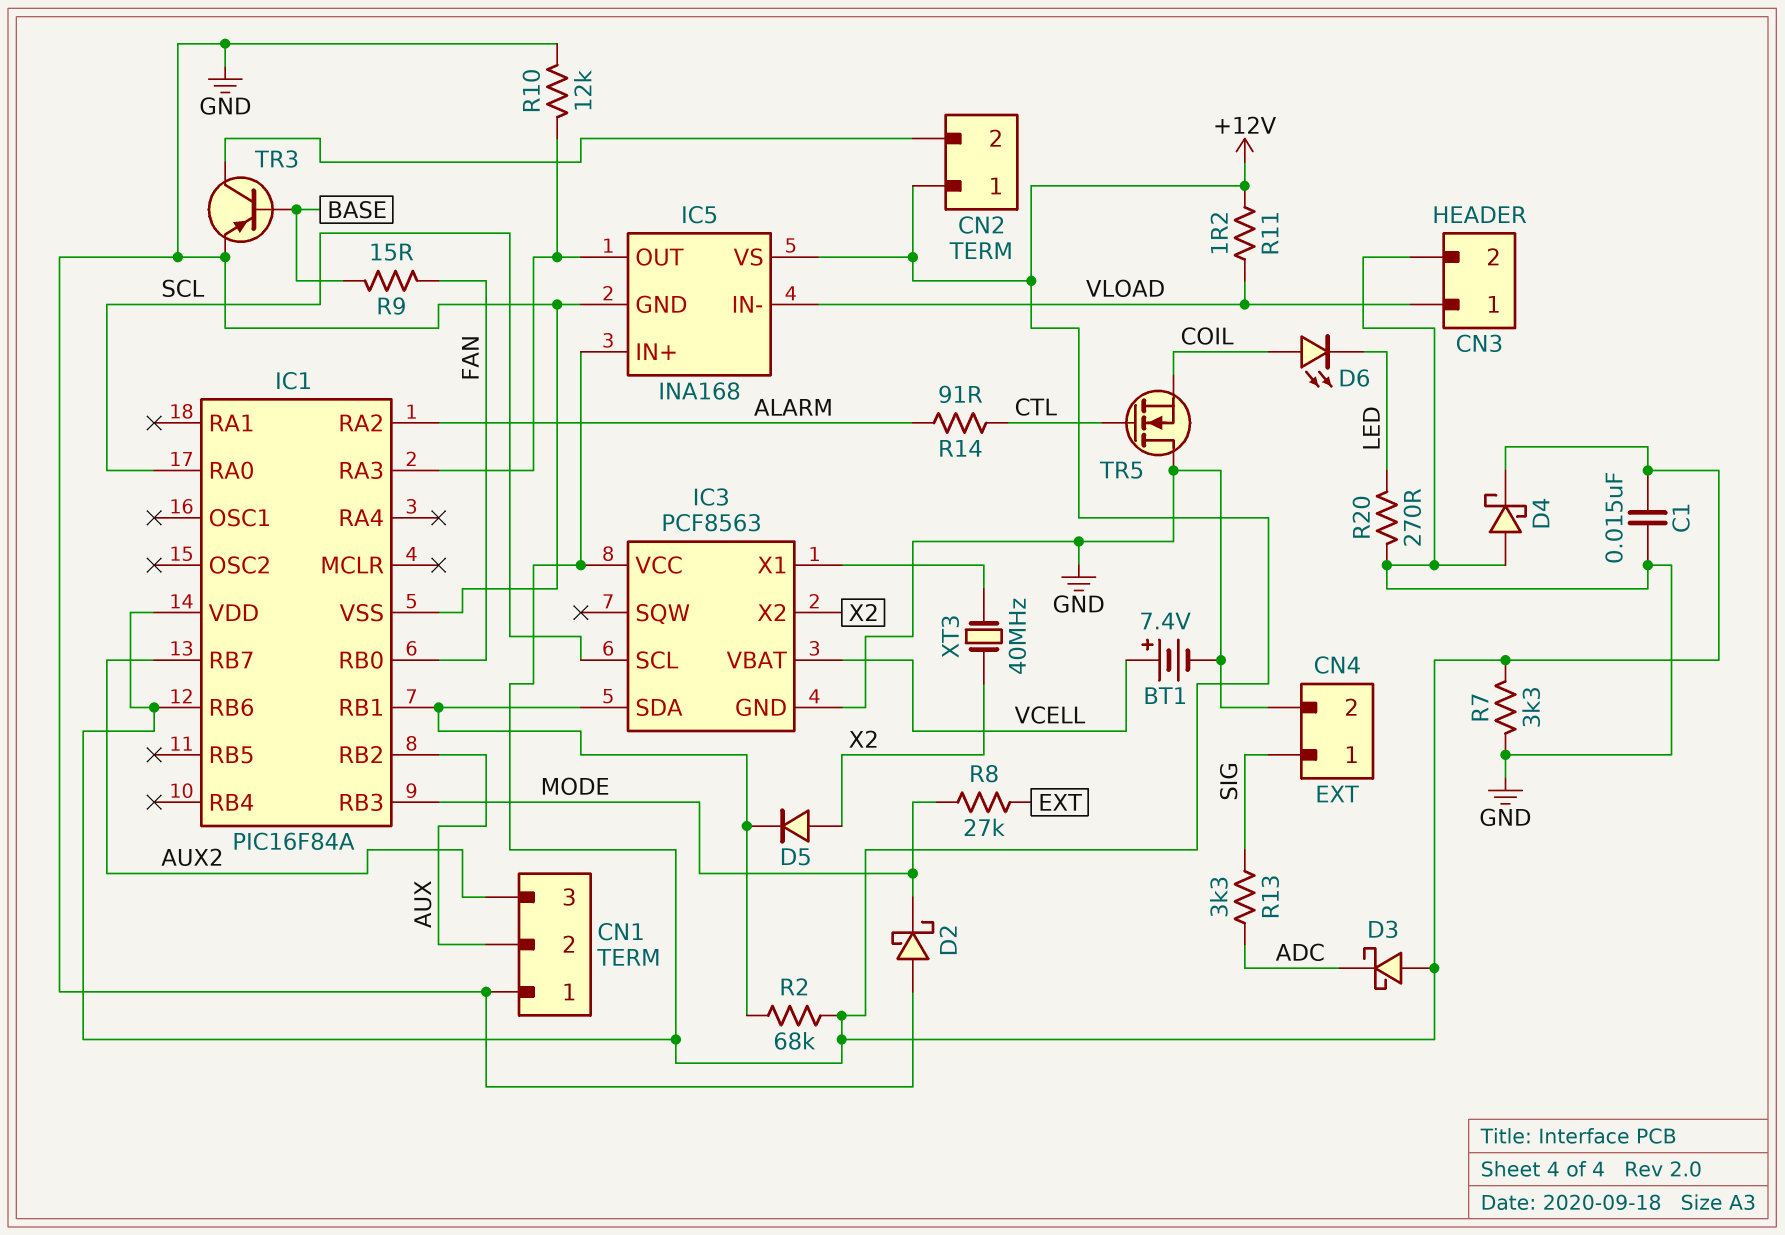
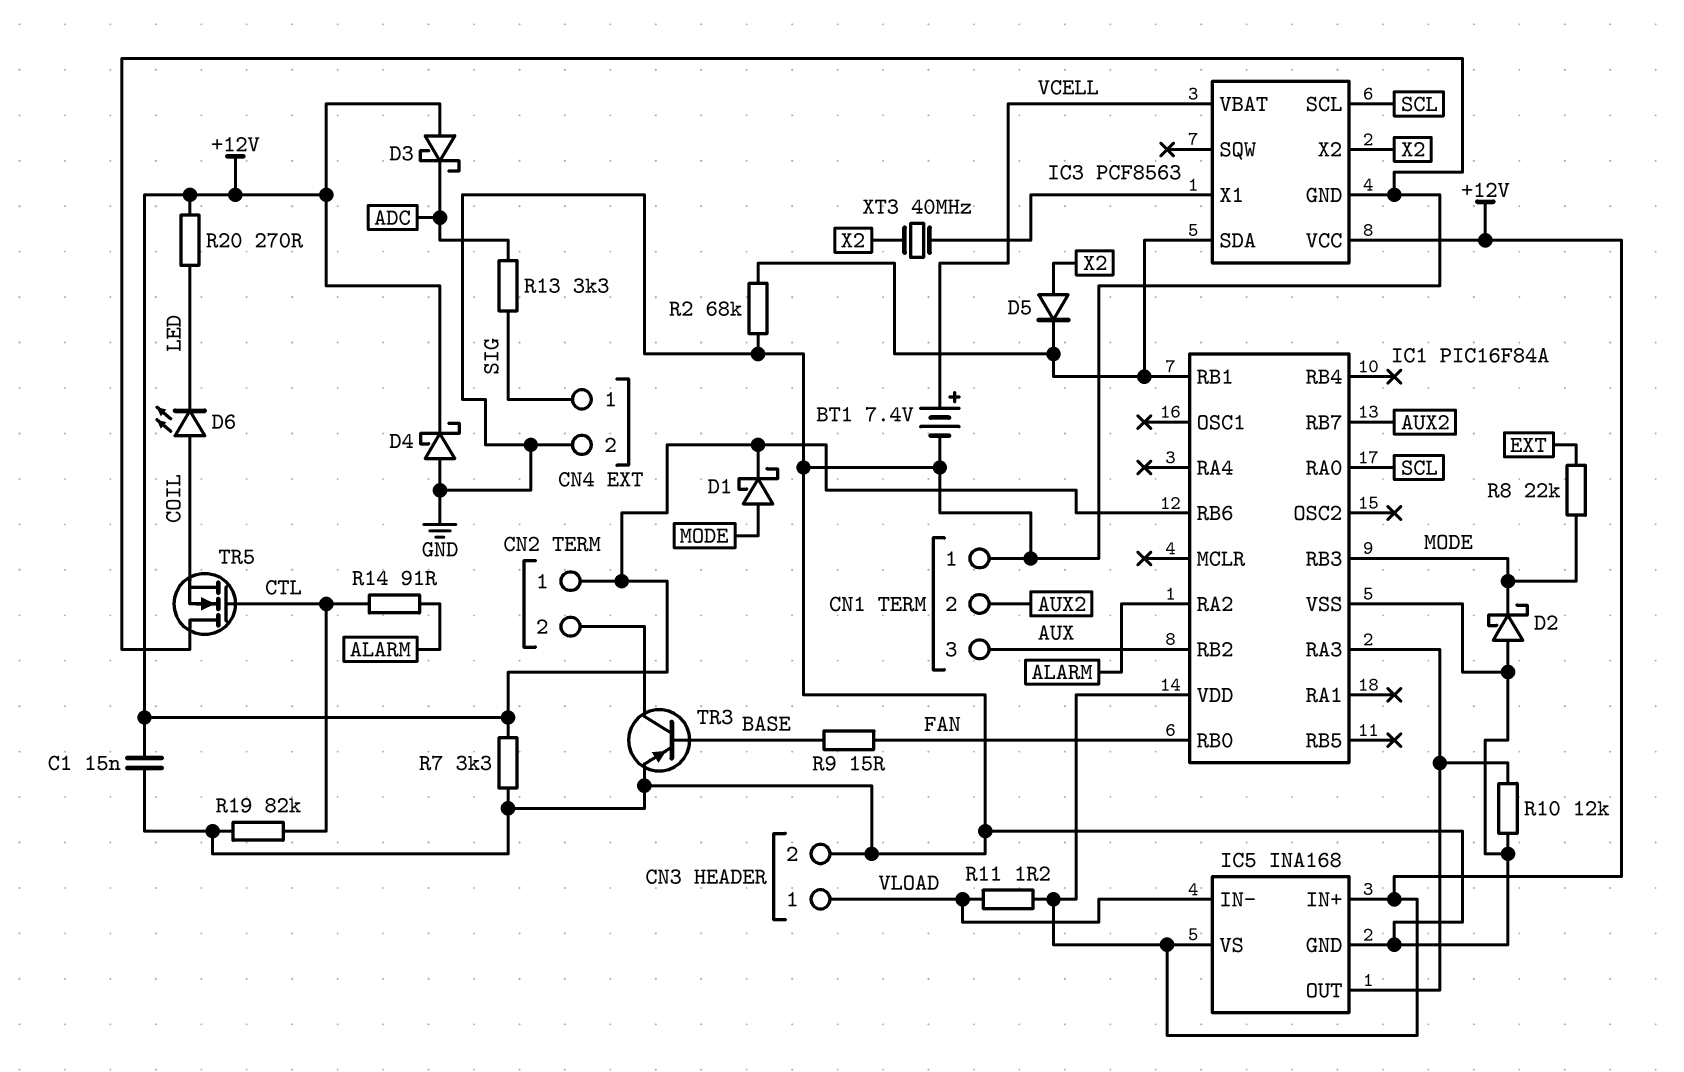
CN1 pin 2: AUX -> AUX2
CN1 pin 3: AUX2 -> AUX
D1: none -> schottky (A MODE, K +12V)
R2: 68k (+12V, IC1/RB1) -> 68k (GND, IC1/RB1)
R8: 27k (EXT, MODE) -> 22k (EXT, MODE)
R19: none -> 82k (CTL, GND)
R20: 270 (GND, LED) -> 270 (+12V, LED)

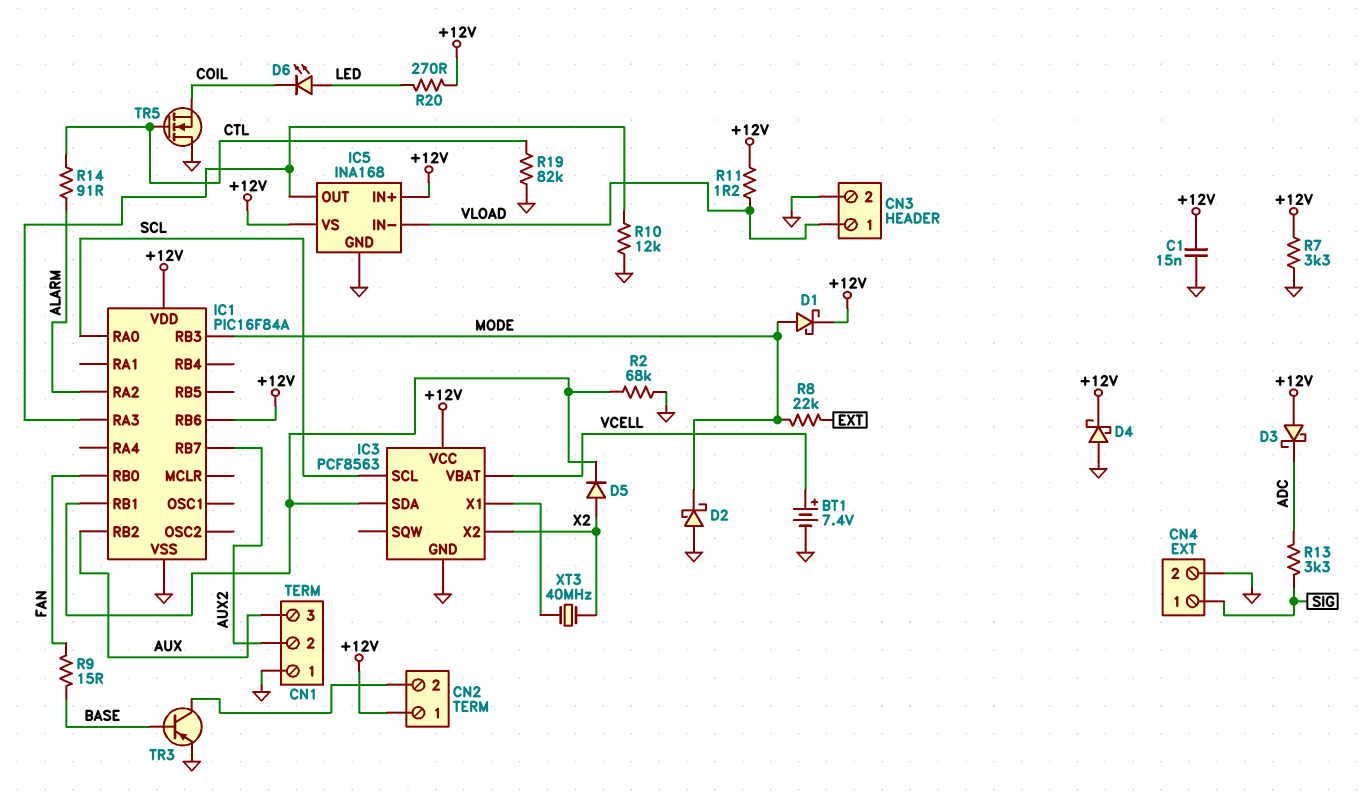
D6: LED (A COIL, K LED) -> LED (A LED, K COIL)

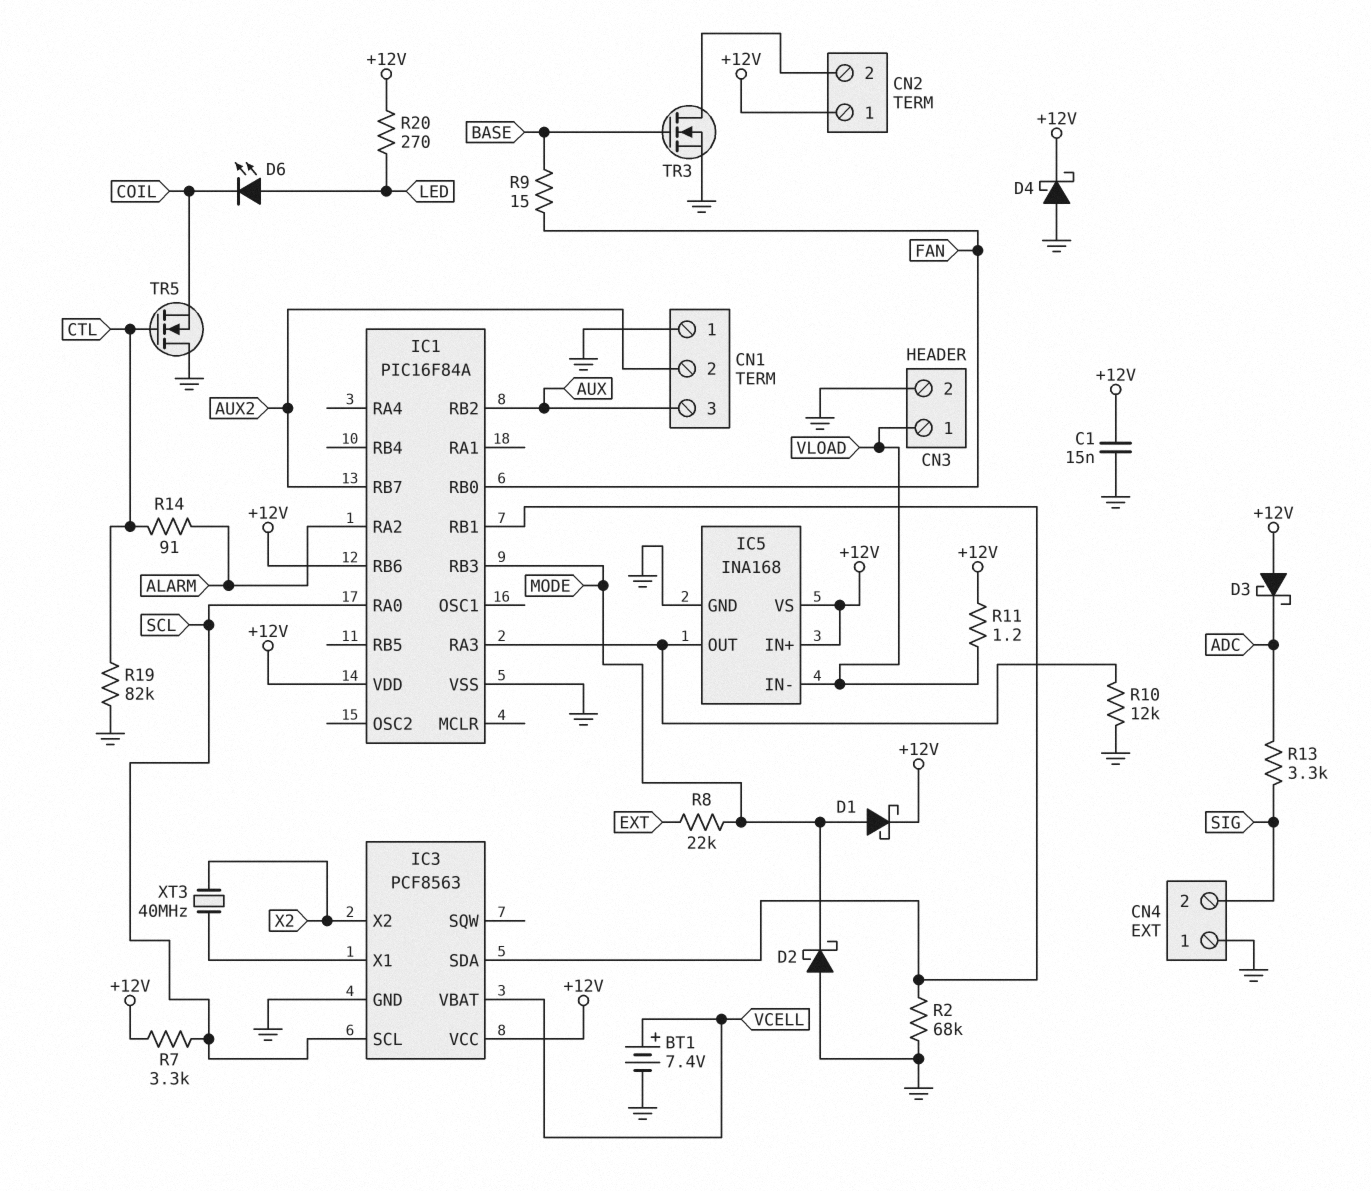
CN4 pin 1: SIG -> GND
CN4 pin 2: GND -> SIG
D5: diode (A X2, K IC1/RB1) -> none
R7: 3.3k (+12V, GND) -> 3.3k (+12V, SCL)
TR3: PNP (B BASE, C CN2/2, E GND) -> NMOS (G BASE, D CN2/2, S GND)

